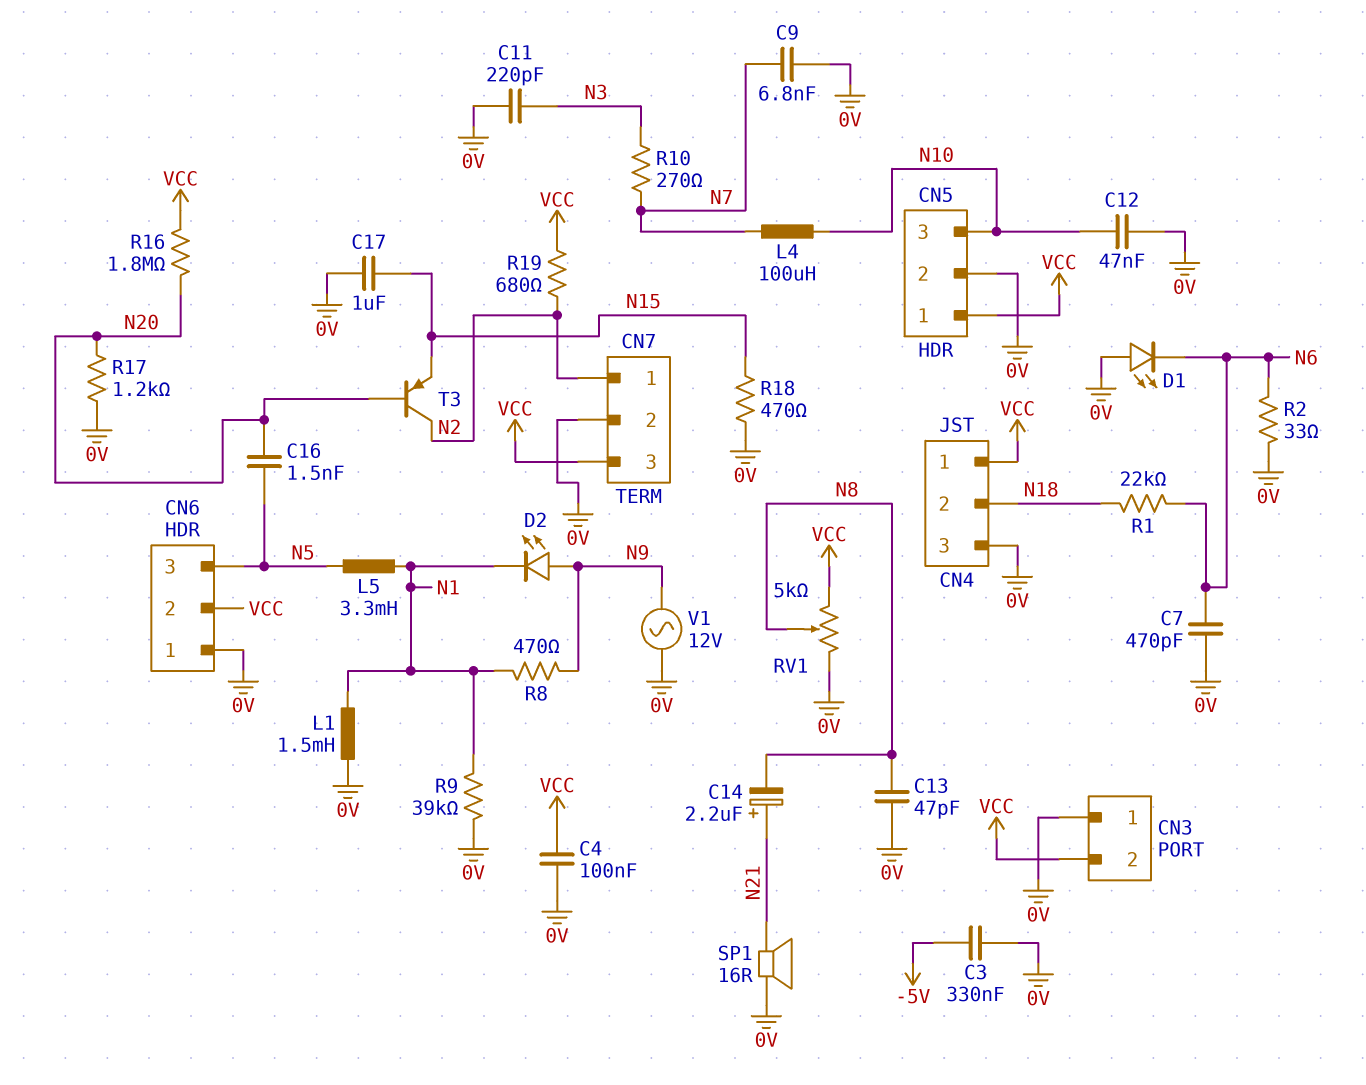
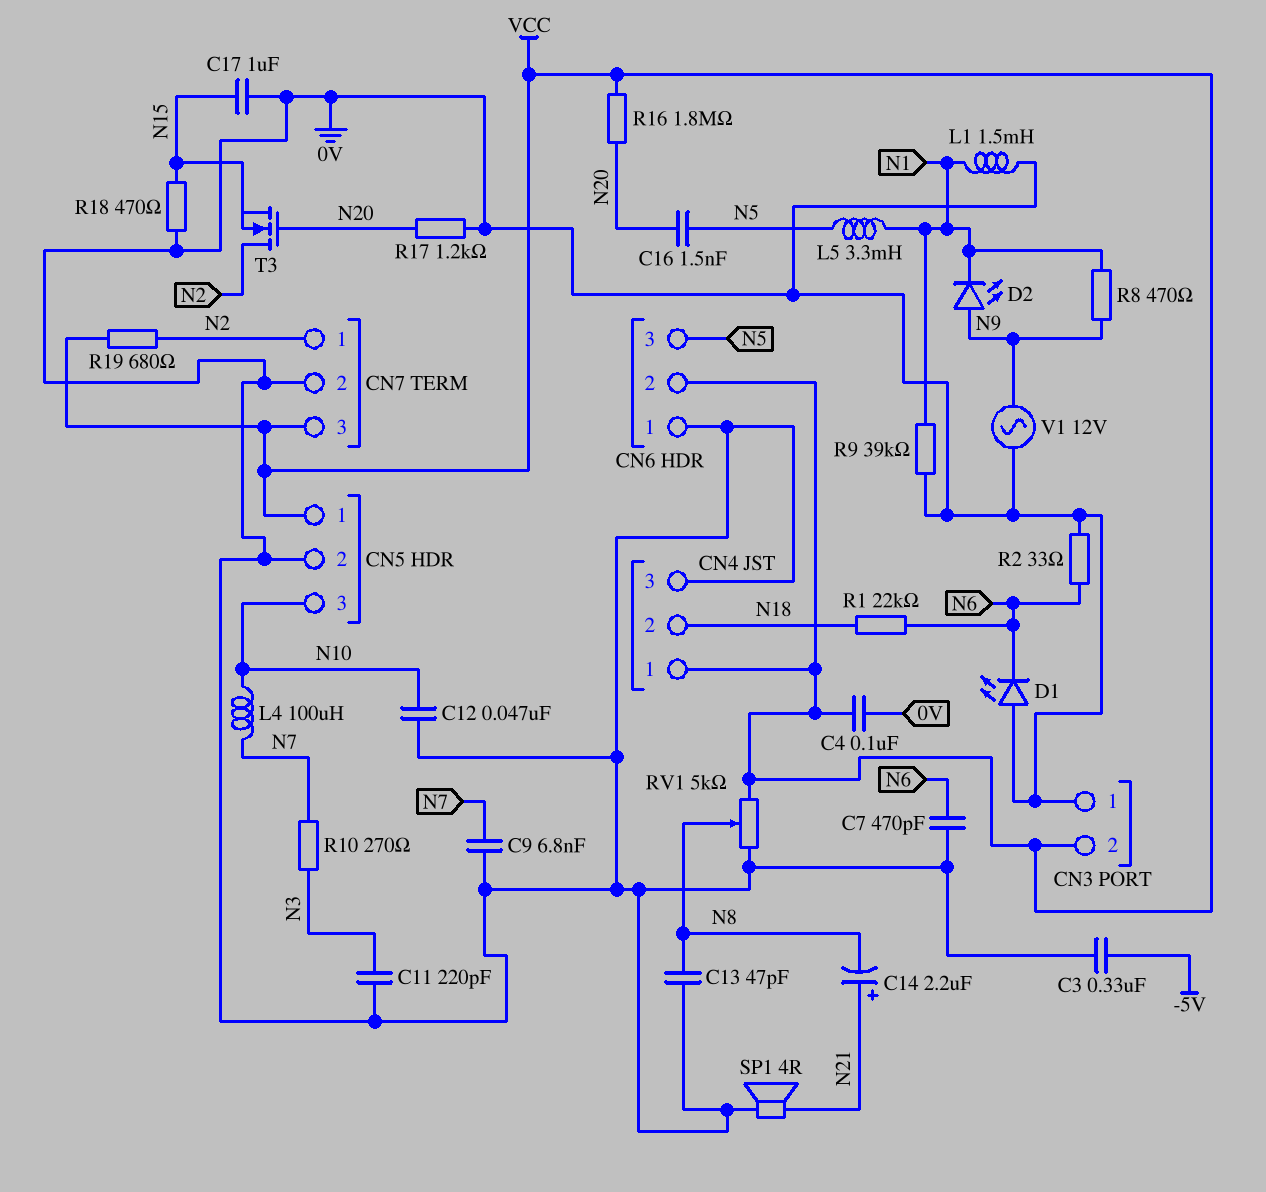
SP1: speaker 16R (0V, N21) -> speaker 4R (0V, N21)
T3: PNP (B N20, C N2, E N15) -> NMOS (G N20, D N2, S N15)

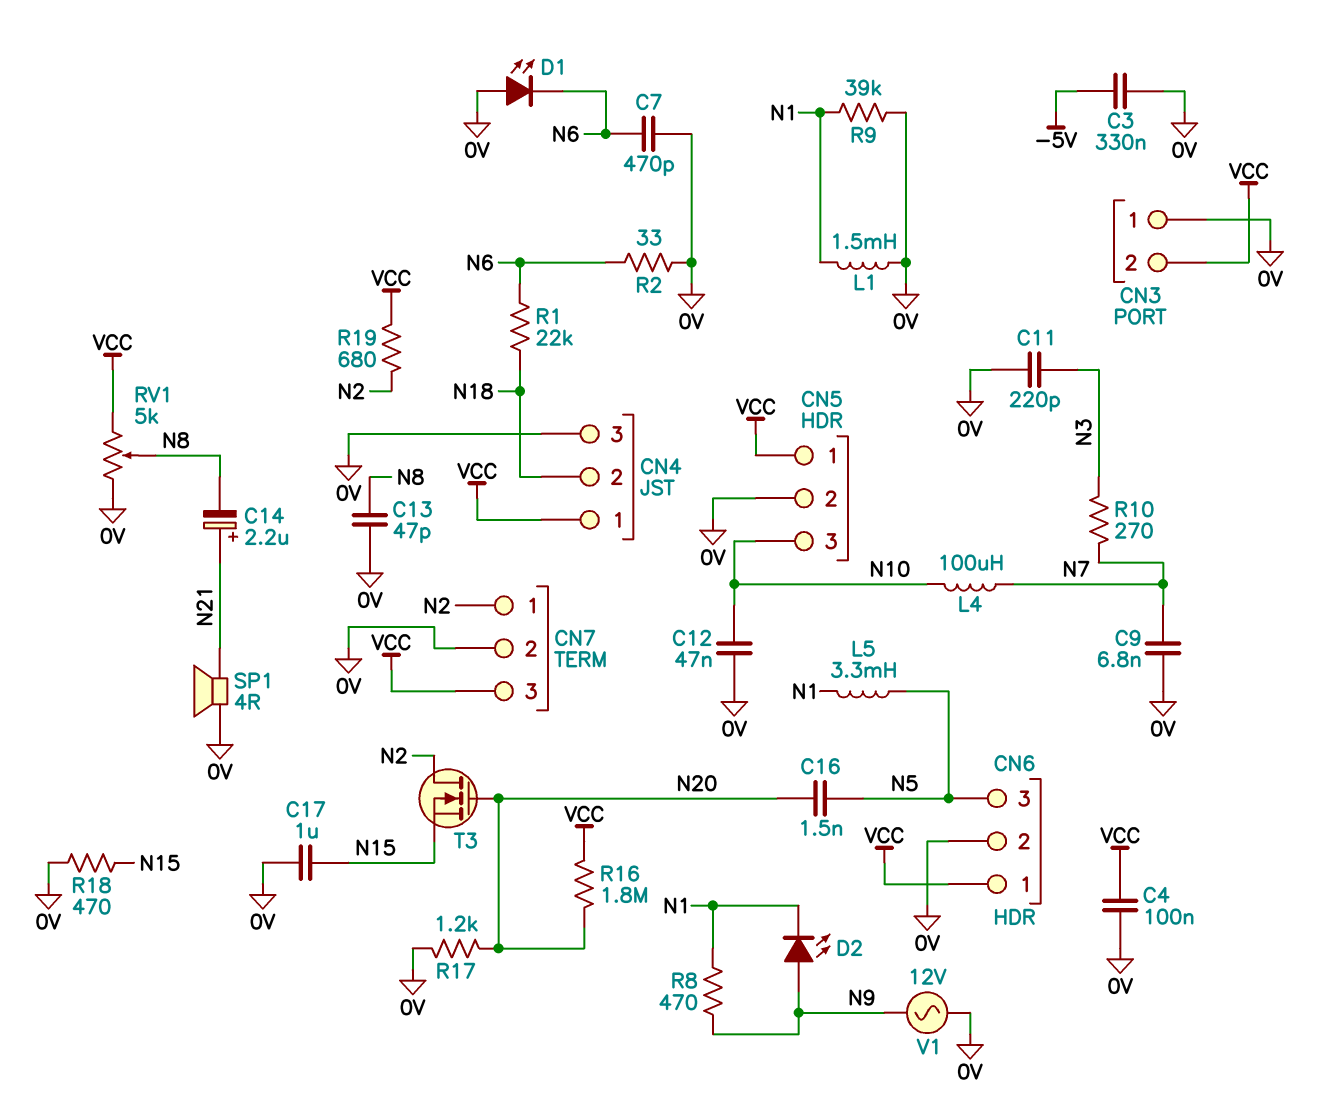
CN6 pin 1: 0V -> VCC
CN6 pin 2: VCC -> 0V

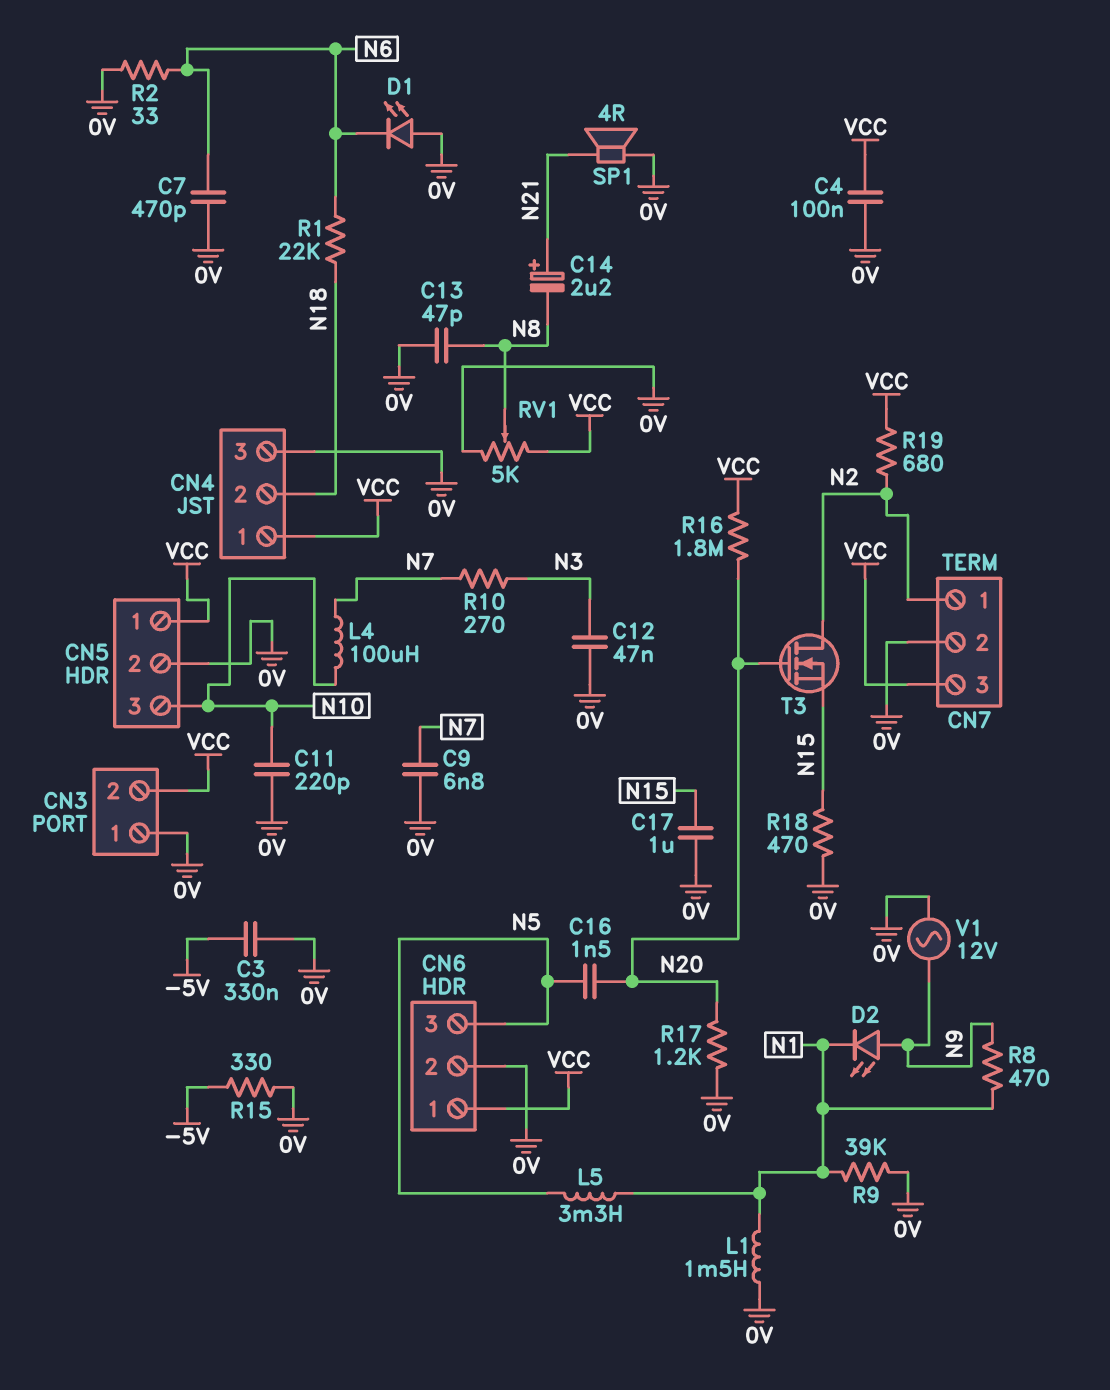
C11: 220pF (0V, N3) -> 220pF (0V, N10)
C12: 47nF (0V, N10) -> 47nF (0V, N3)
R15: none -> 330 (-5V, 0V)

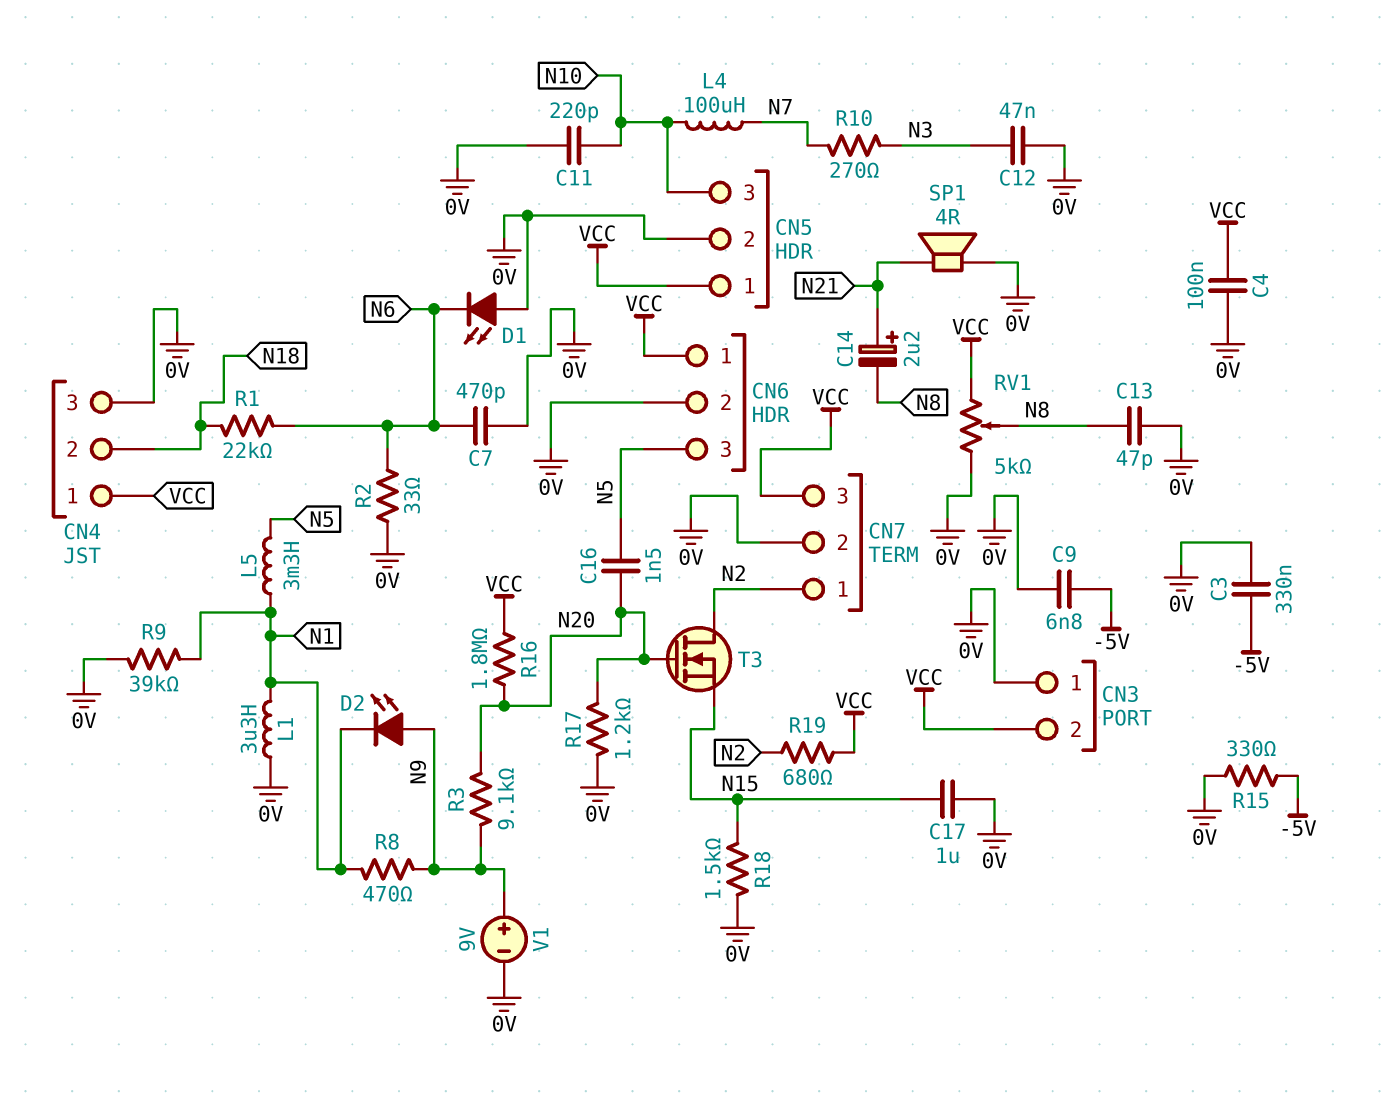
C9: 6.8nF (0V, N7) -> 6.8nF (-5V, 0V)
L1: 1.5mH (0V, N1) -> 3.3uH (0V, N1)
R3: none -> 9.1k (N9, N20)
R18: 470 (0V, N15) -> 1.5k (0V, N15)
V1: AC 12V (0V, N9) -> 9V (plus N9, minus 0V)

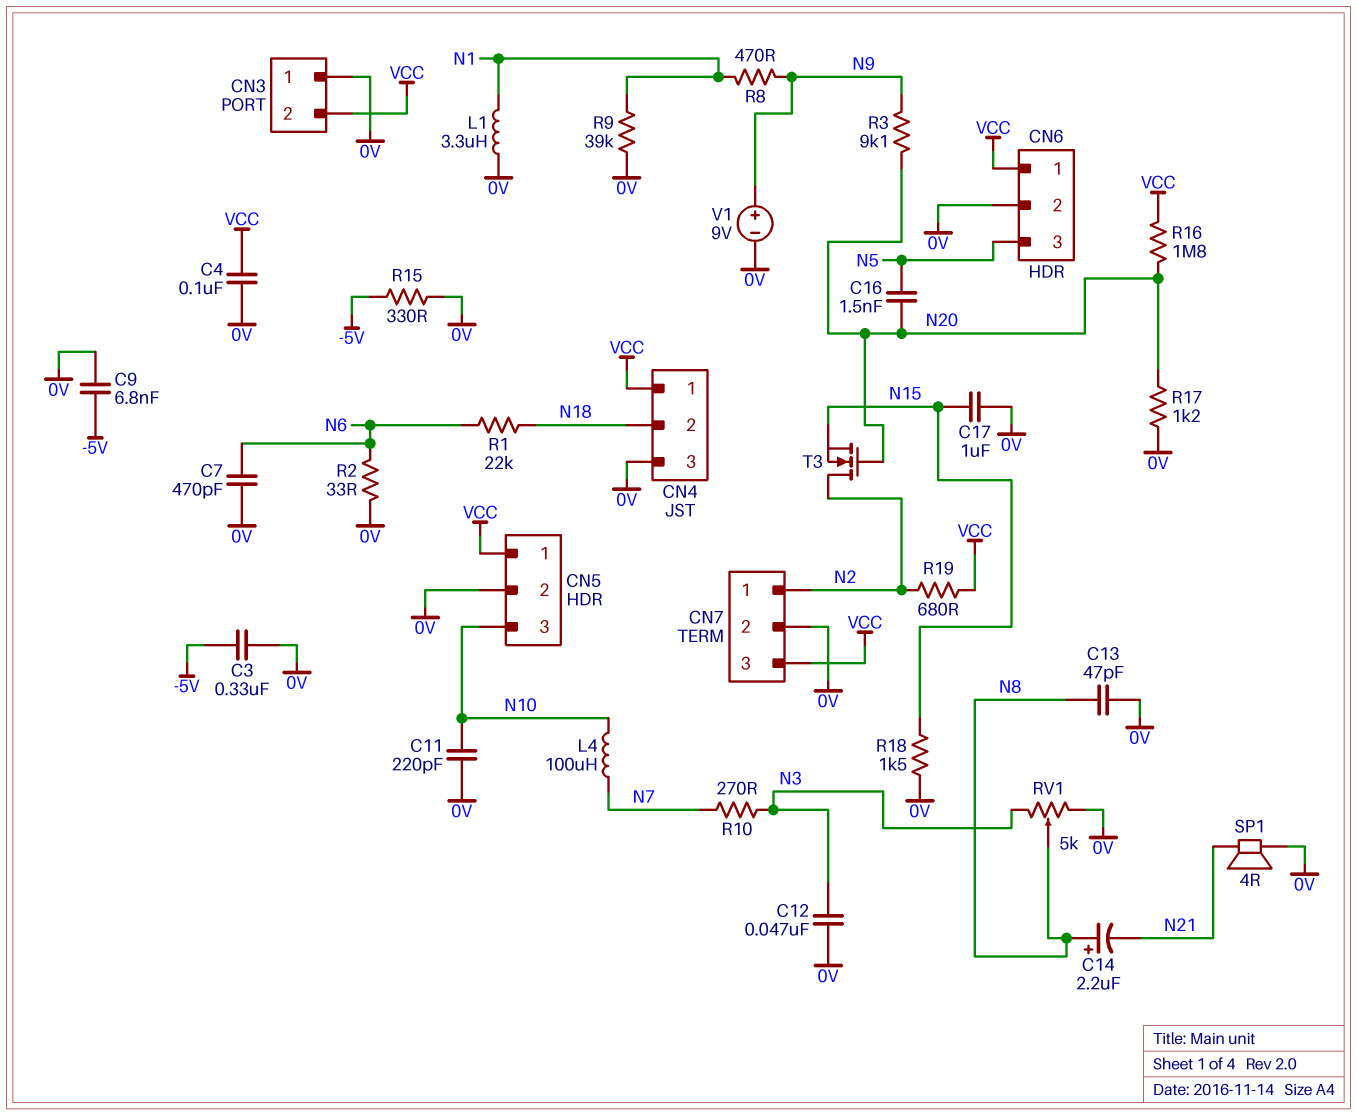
C14: 2.2uF (plus N21, minus N8) -> 2.2uF (plus N8, minus N21)
D1: LED (A 0V, K N6) -> none
D2: LED (A N9, K N1) -> none
L5: 3.3mH (N1, N5) -> none
RV1: 5k (0V, VCC, wiper N8) -> 5k (0V, N3, wiper N8)

